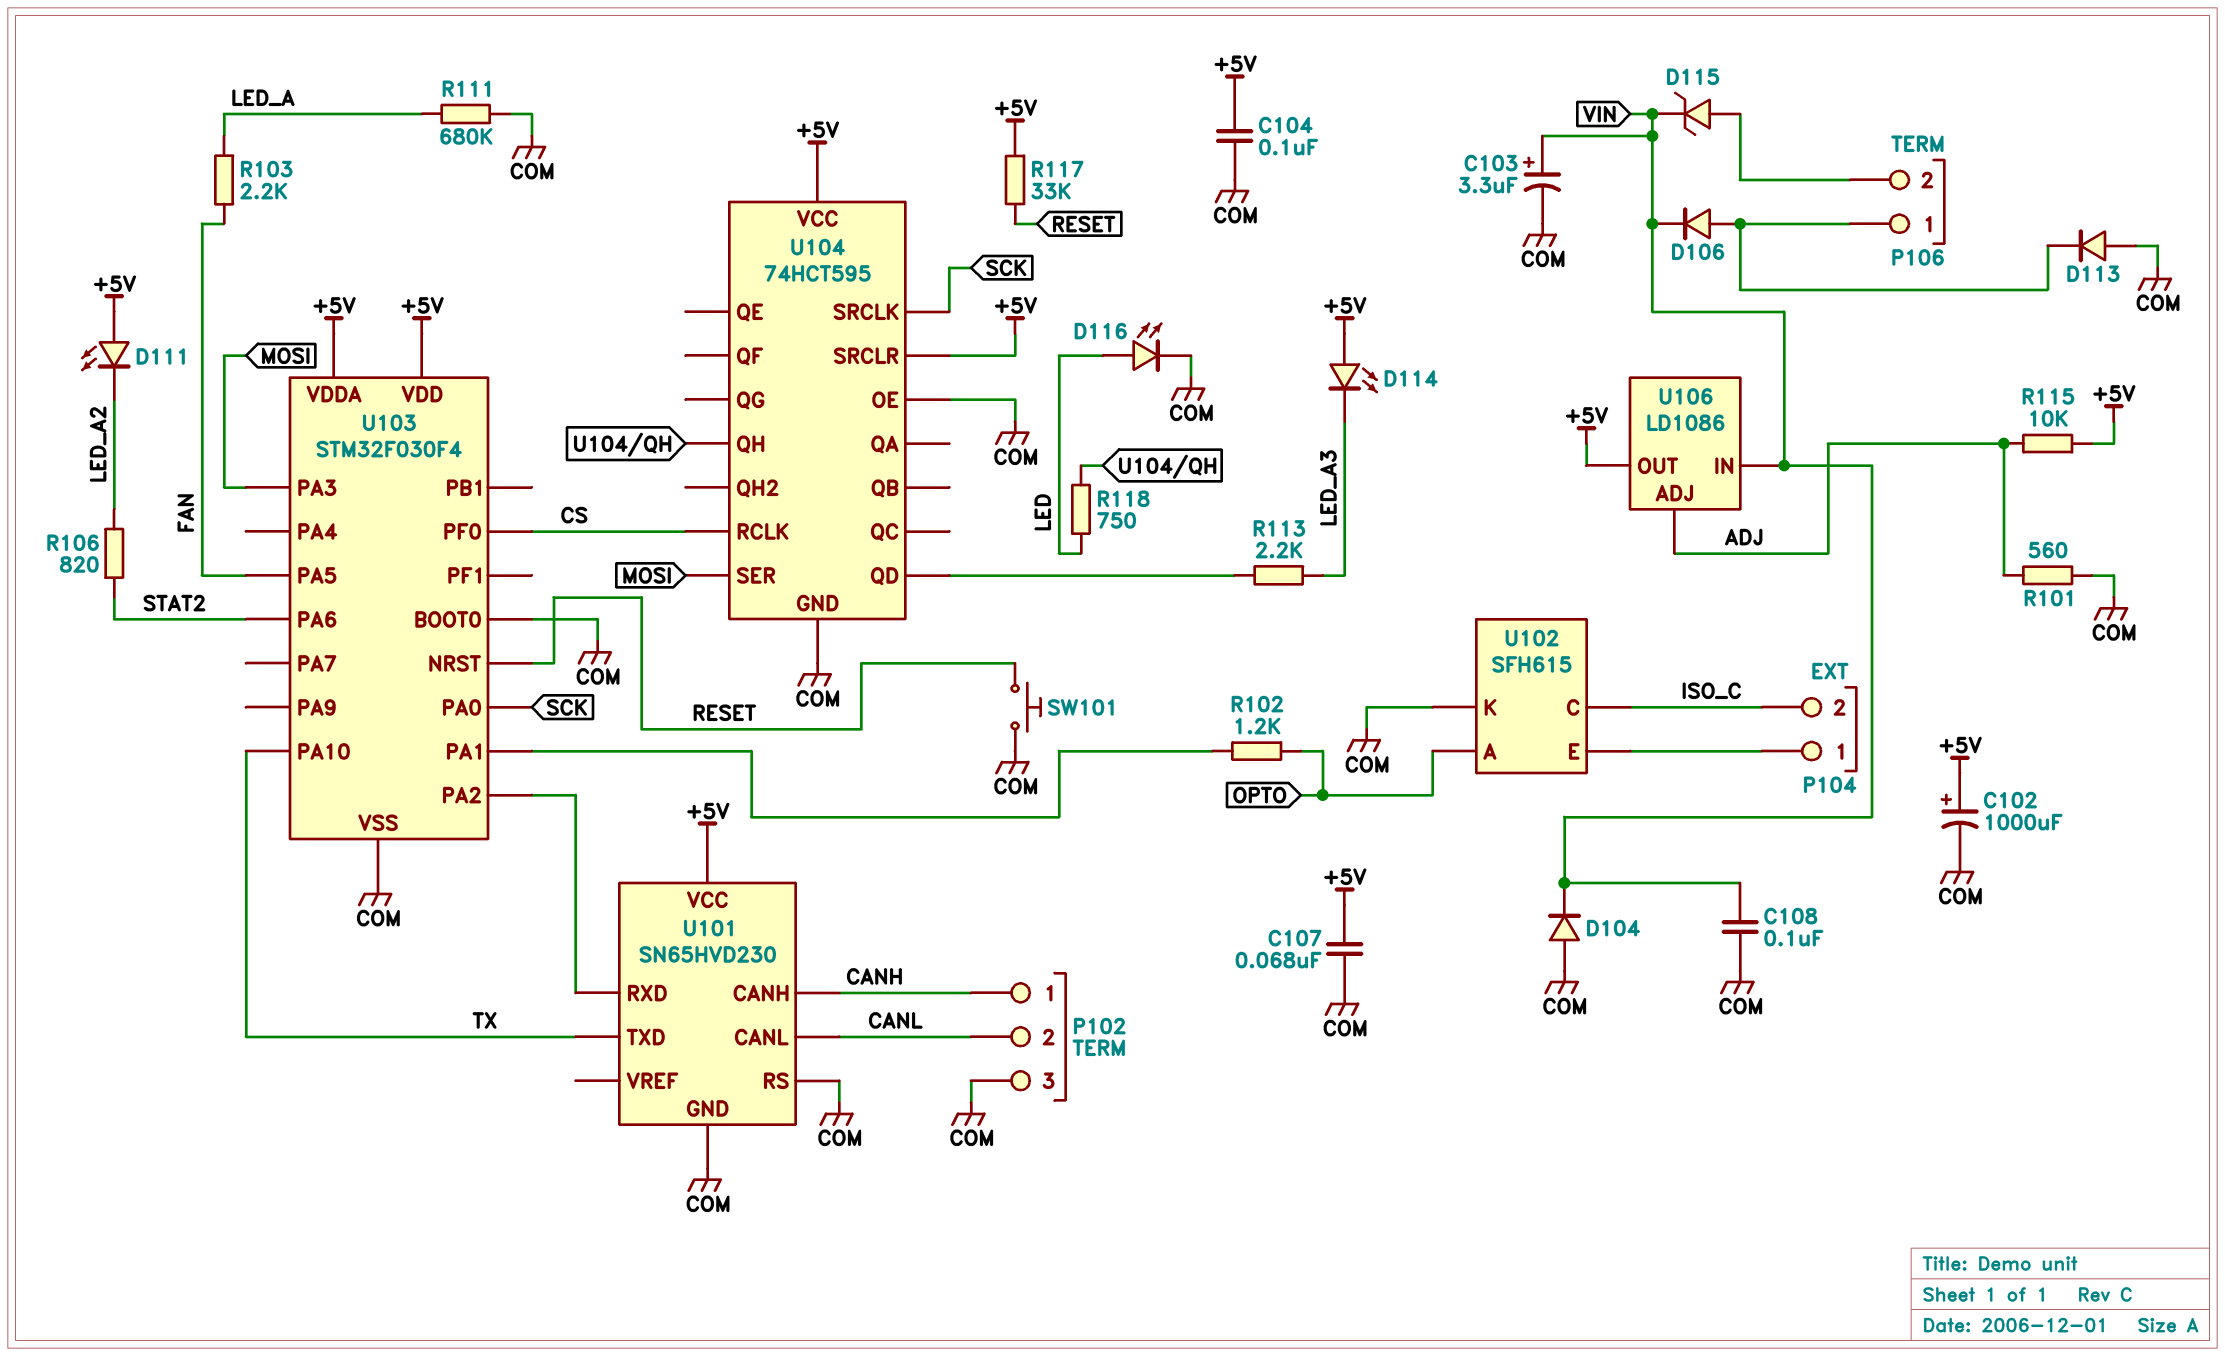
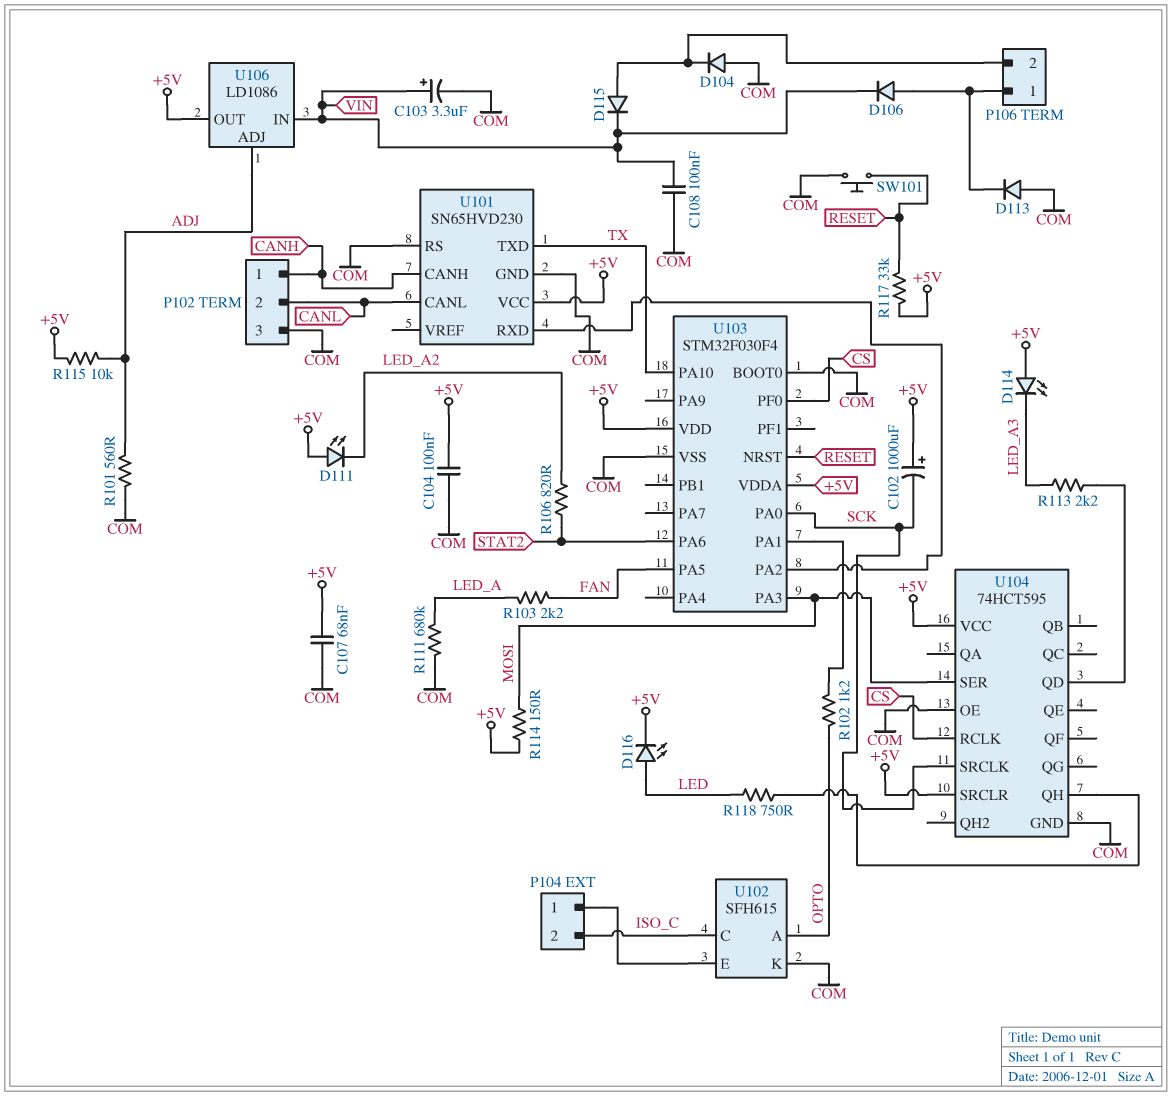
C102: 1000uF (plus +5V, minus COM) -> 1000uF (plus +5V, minus SCK)
D104: diode (A COM, K VIN) -> diode (A COM, K P106/2)
D115: zener (A P106/2, K VIN) -> diode (A P106/2, K VIN)
D116: LED (A LED, K COM) -> LED (A LED, K +5V)
R114: none -> 150 (+5V, MOSI)

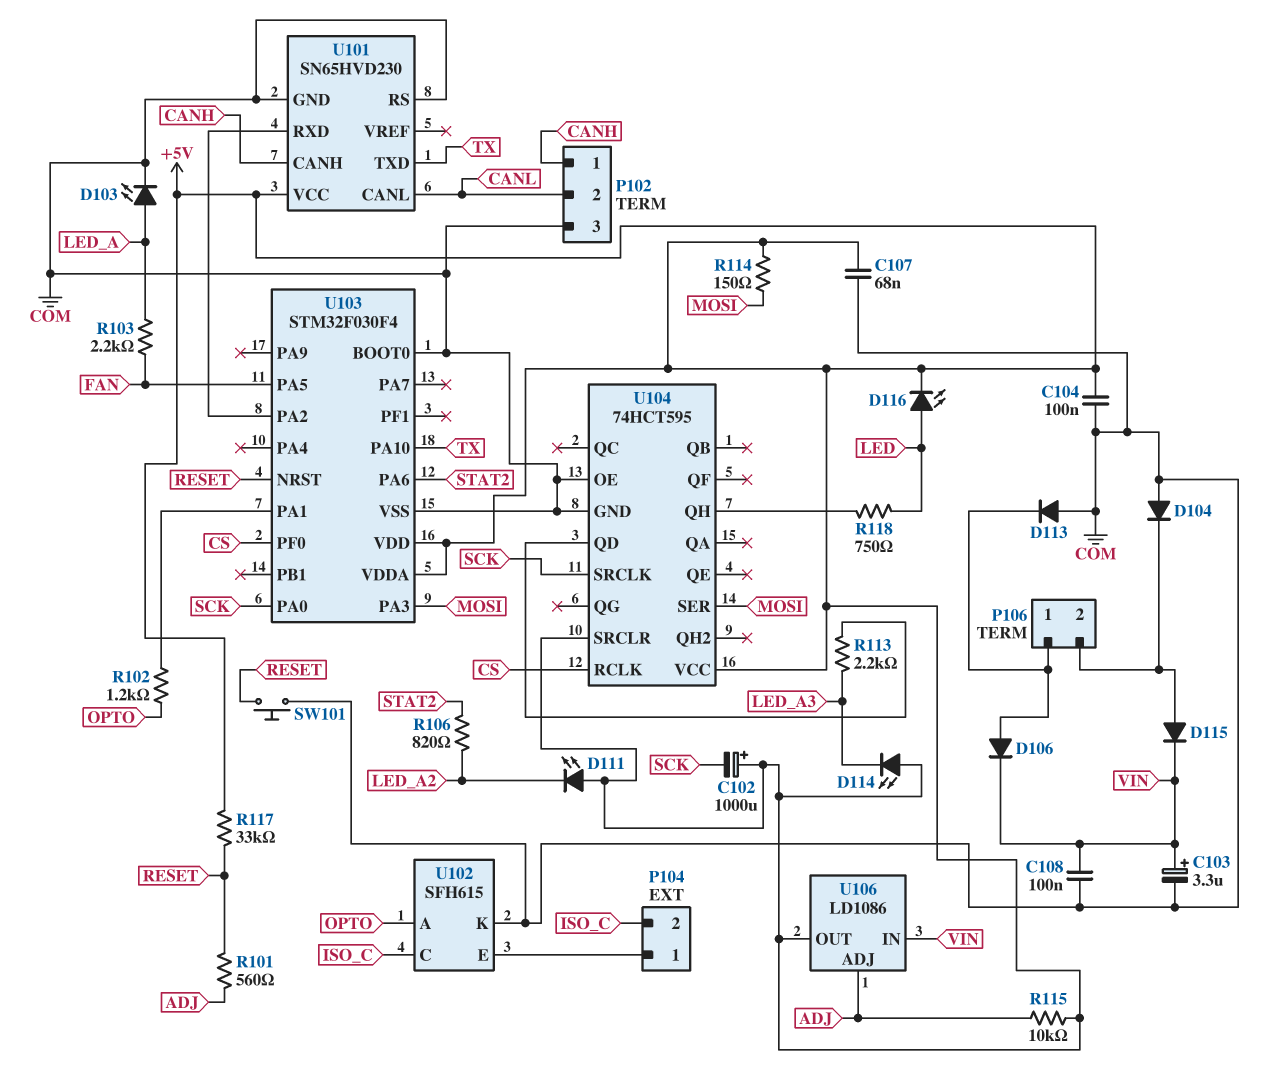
D103: none -> LED (A LED_A, K COM)
R101: 560 (ADJ, COM) -> 560 (ADJ, RESET)
R111: 680k (COM, LED_A) -> none

